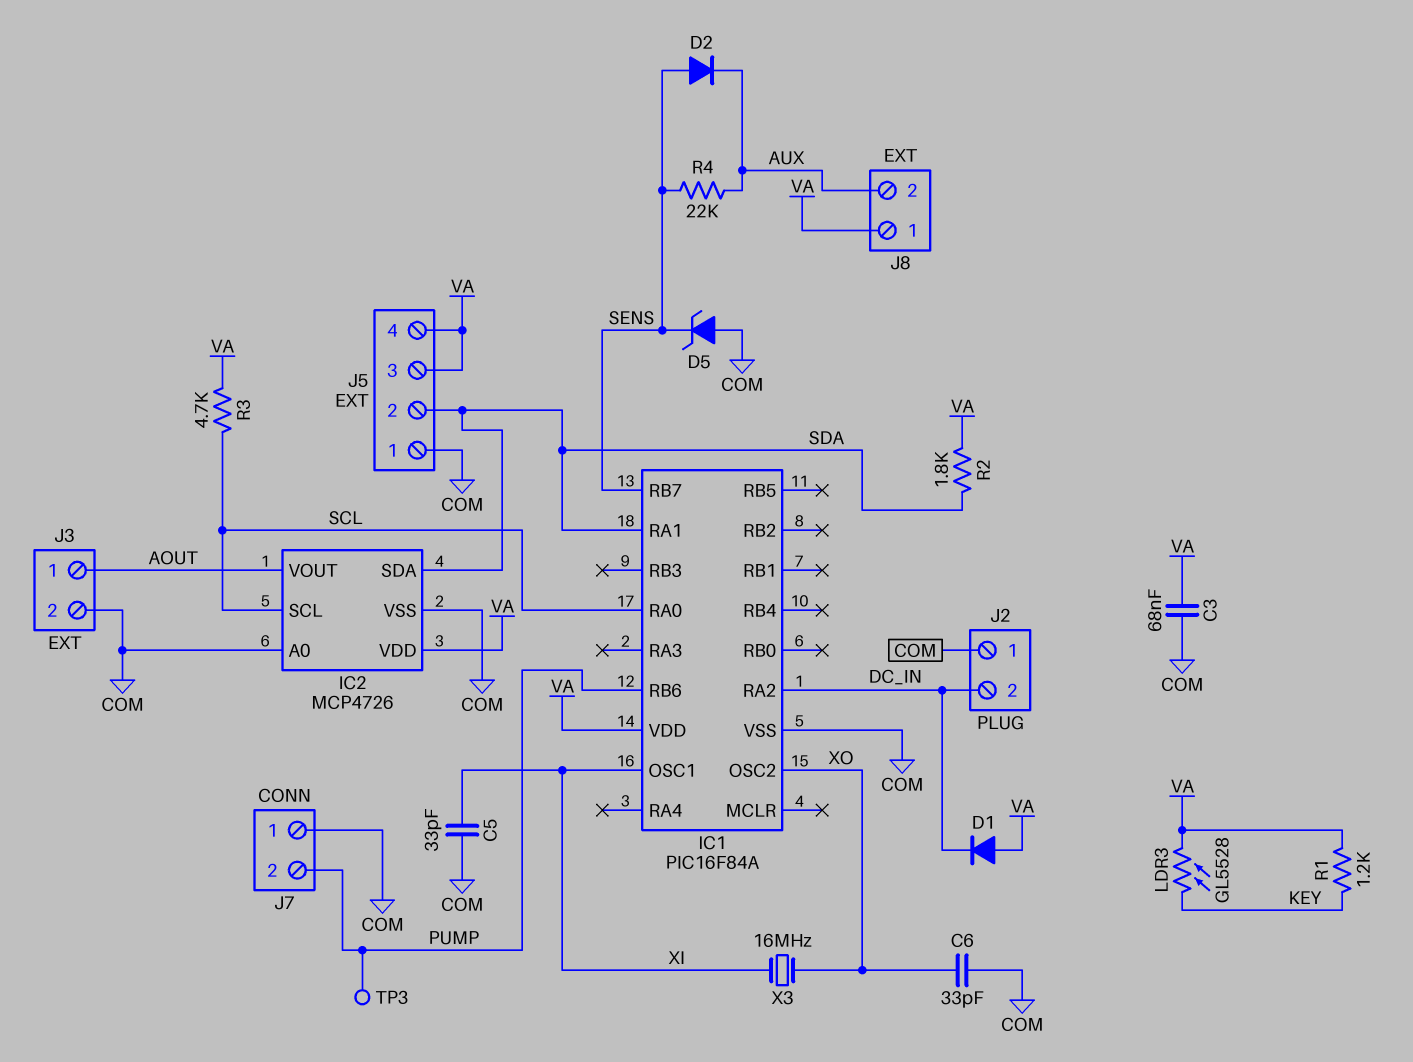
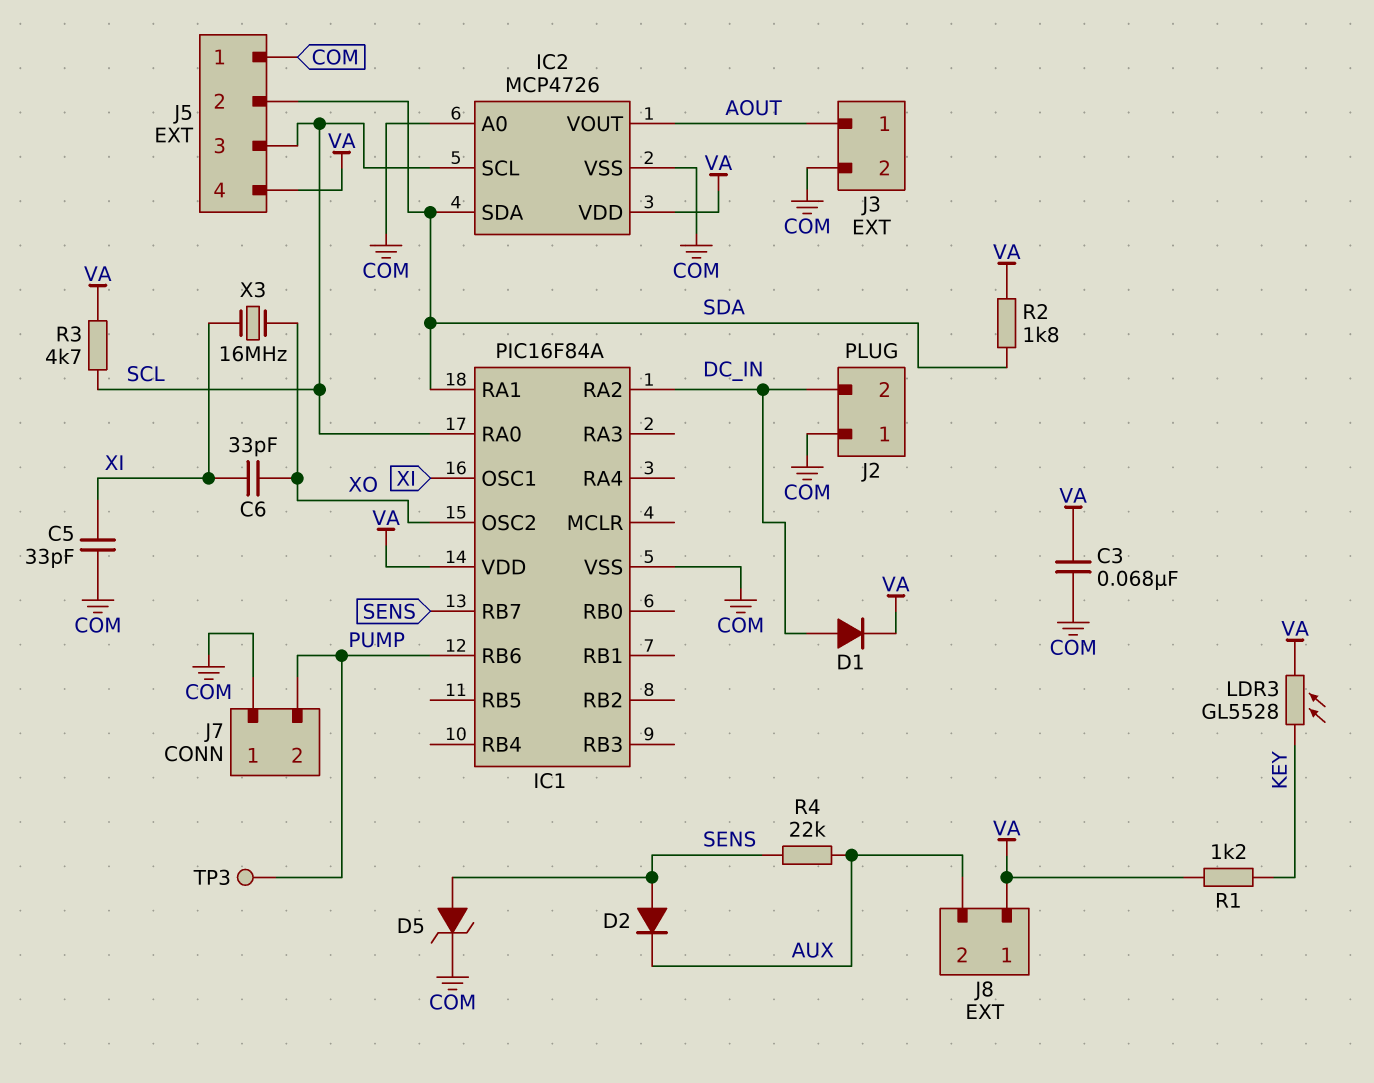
C6: 33pF (COM, XO) -> 33pF (XI, XO)
D1: diode (A VA, K DC_IN) -> diode (A DC_IN, K VA)
D5: zener (A COM, K SENS) -> zener (A SENS, K COM)
J5 pin 3: VA -> SCL

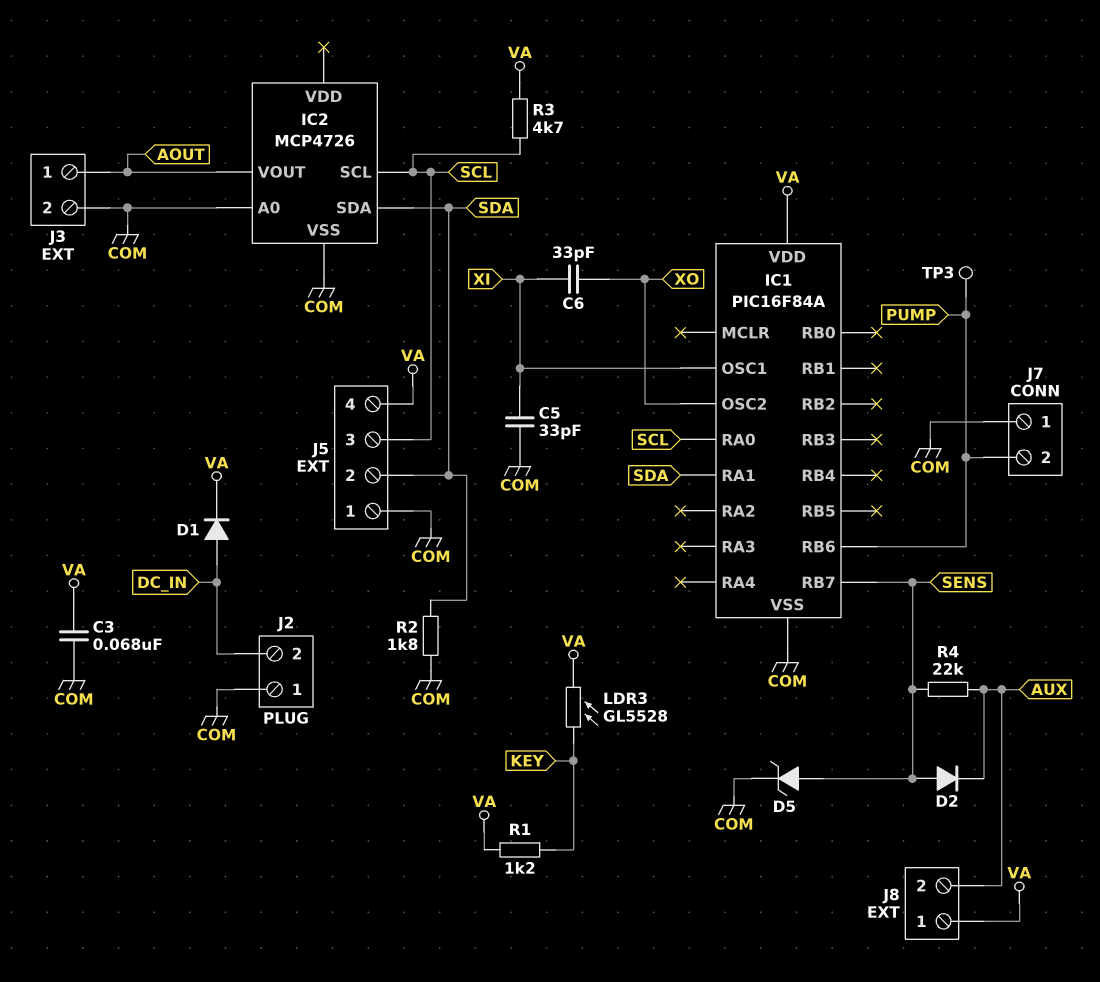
IC1 pin RA2: DC_IN -> none
IC2 pin VDD: VA -> none
R2: 1.8k (SDA, VA) -> 1.8k (COM, SDA)
X3: 16MHz (XI, XO) -> none

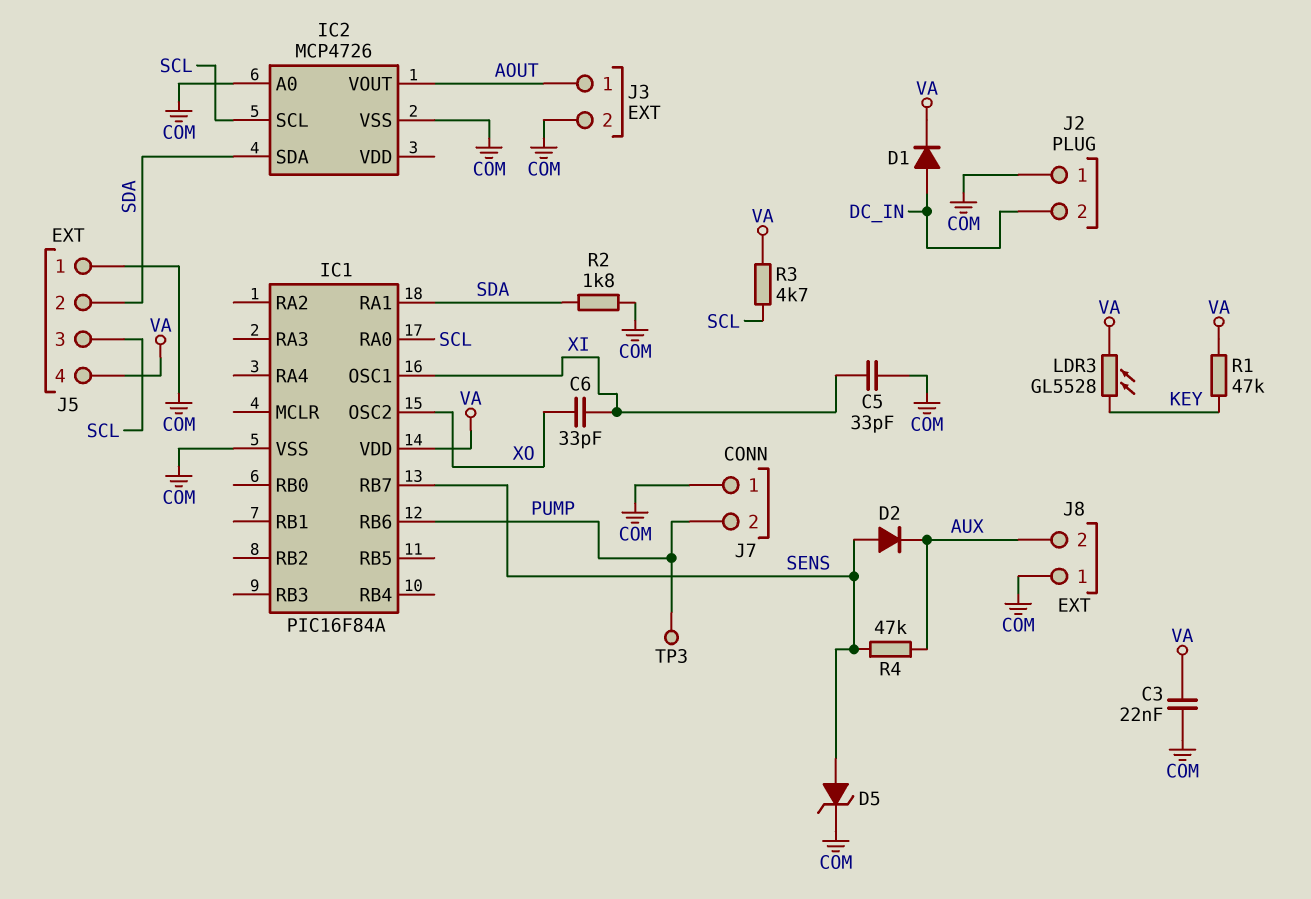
C3: 68nF (COM, VA) -> 22nF (COM, VA)
J8 pin 1: VA -> COM
R1: 1.2k (KEY, VA) -> 47k (KEY, VA)
R4: 22k (AUX, SENS) -> 47k (AUX, SENS)

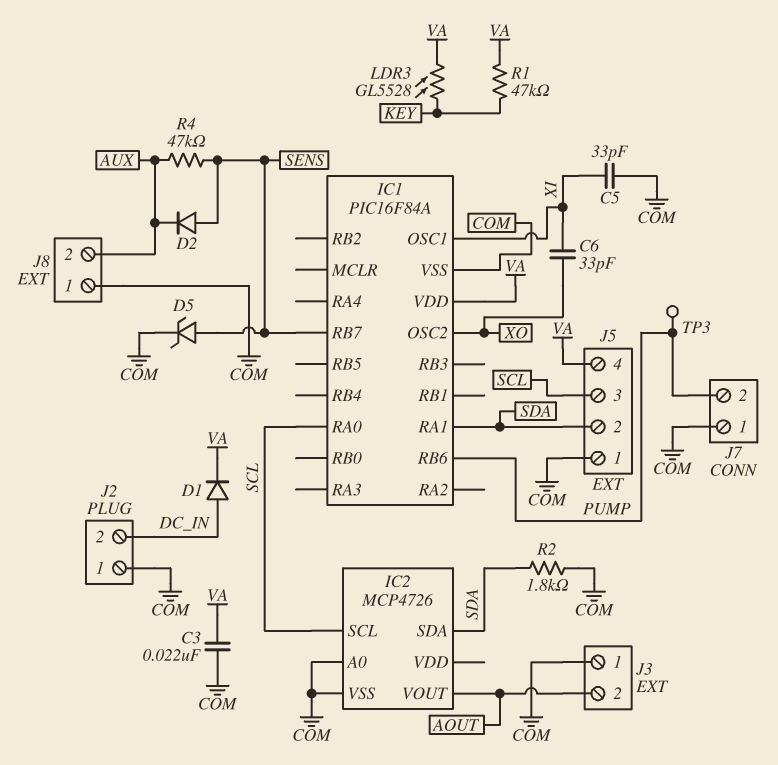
J3 pin 1: AOUT -> COM
J3 pin 2: COM -> AOUT
R3: 4.7k (SCL, VA) -> none

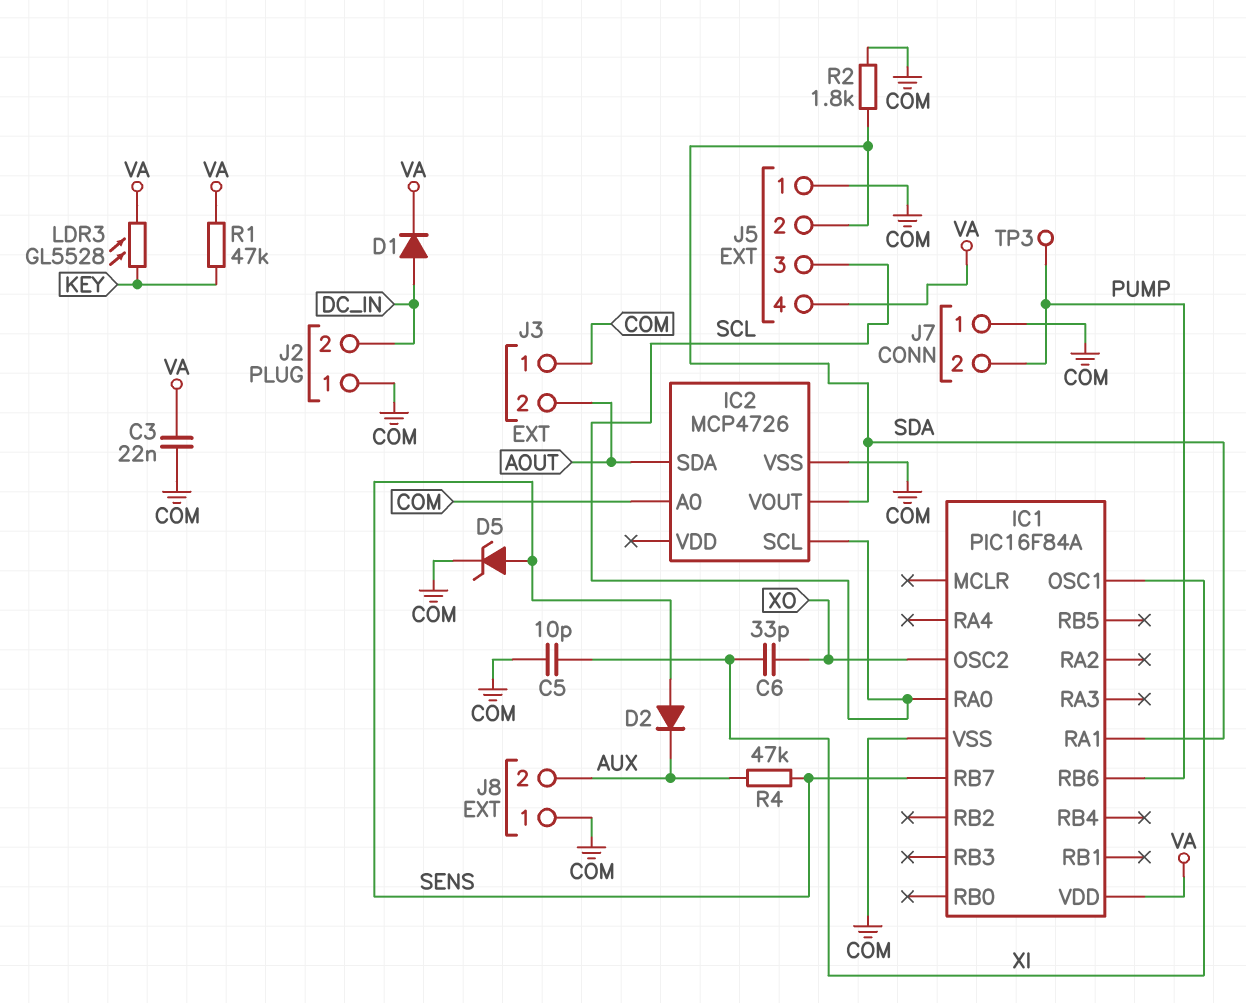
C5: 33pF (COM, XI) -> 10pF (COM, XI)
IC2 pin SDA: SDA -> AOUT
IC2 pin VOUT: AOUT -> SDA

